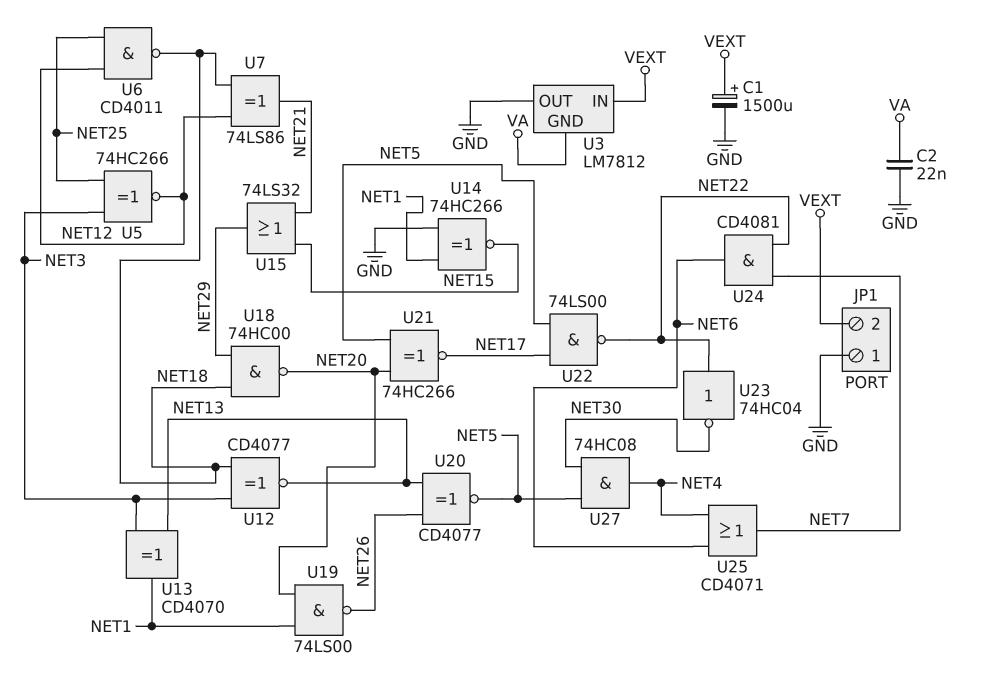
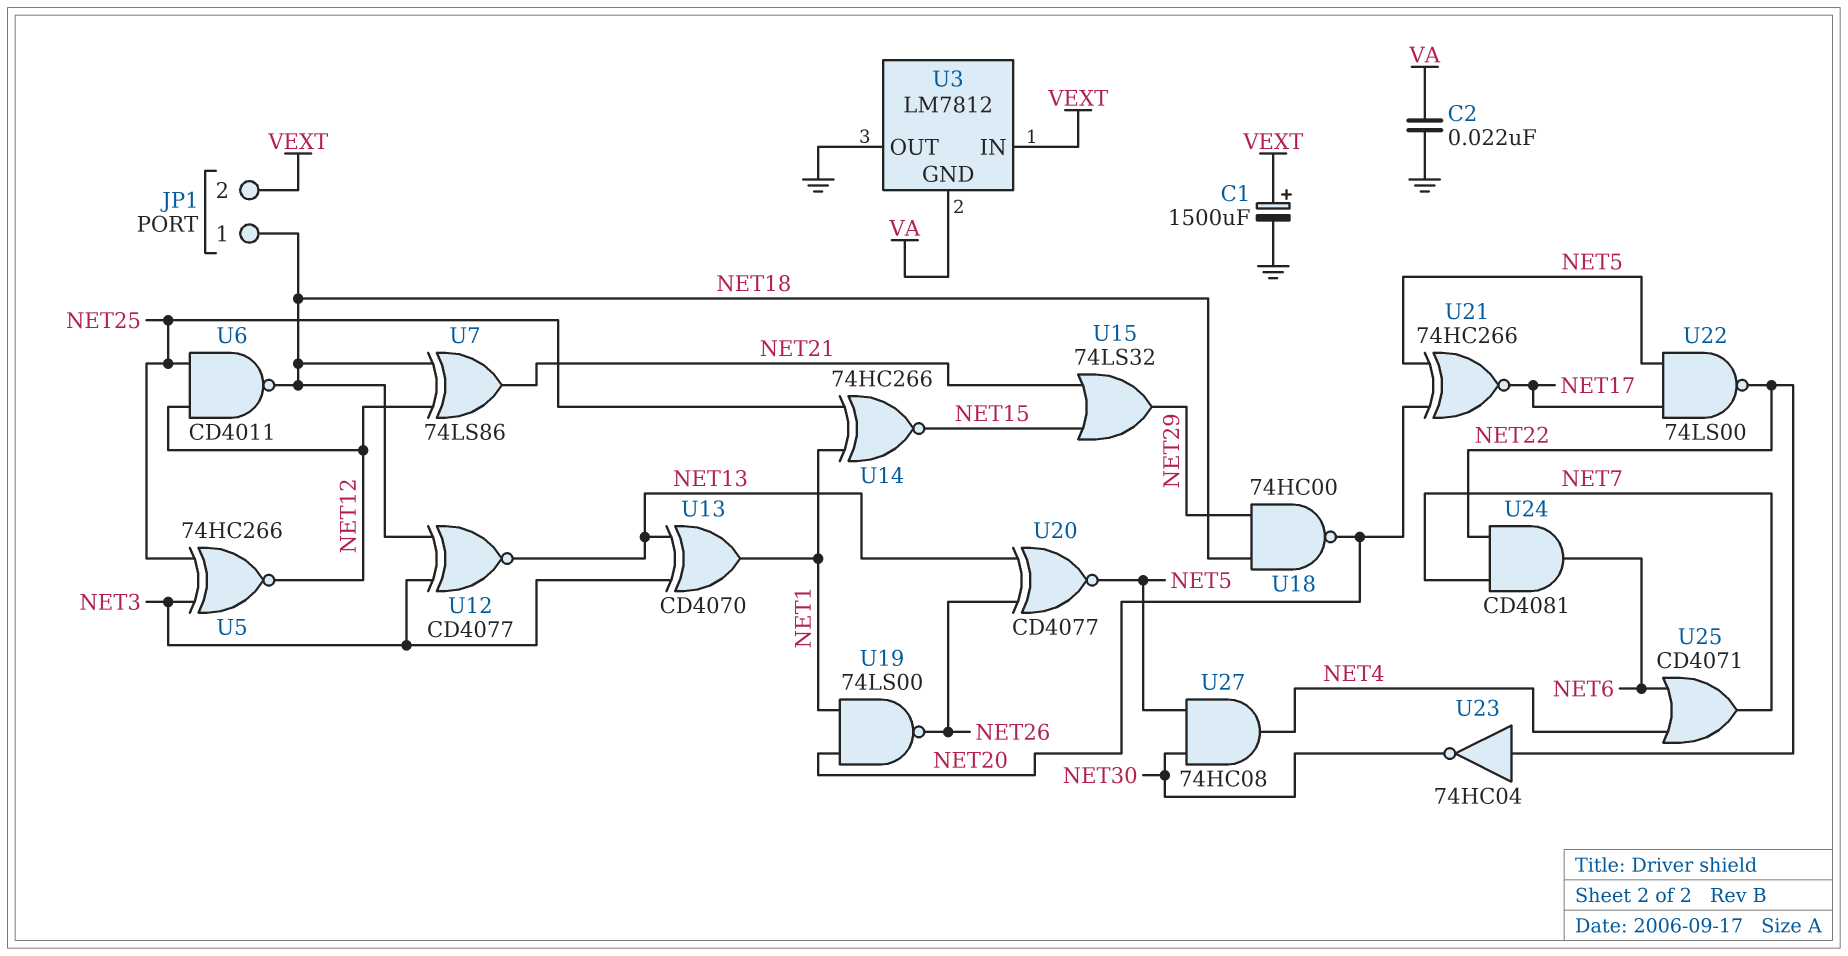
JP1 pin 1: GND -> NET18
U14: XNOR 74HC266 (in GND, in NET1, out NET15) -> XNOR 74HC266 (in NET1, in NET25, out NET15)

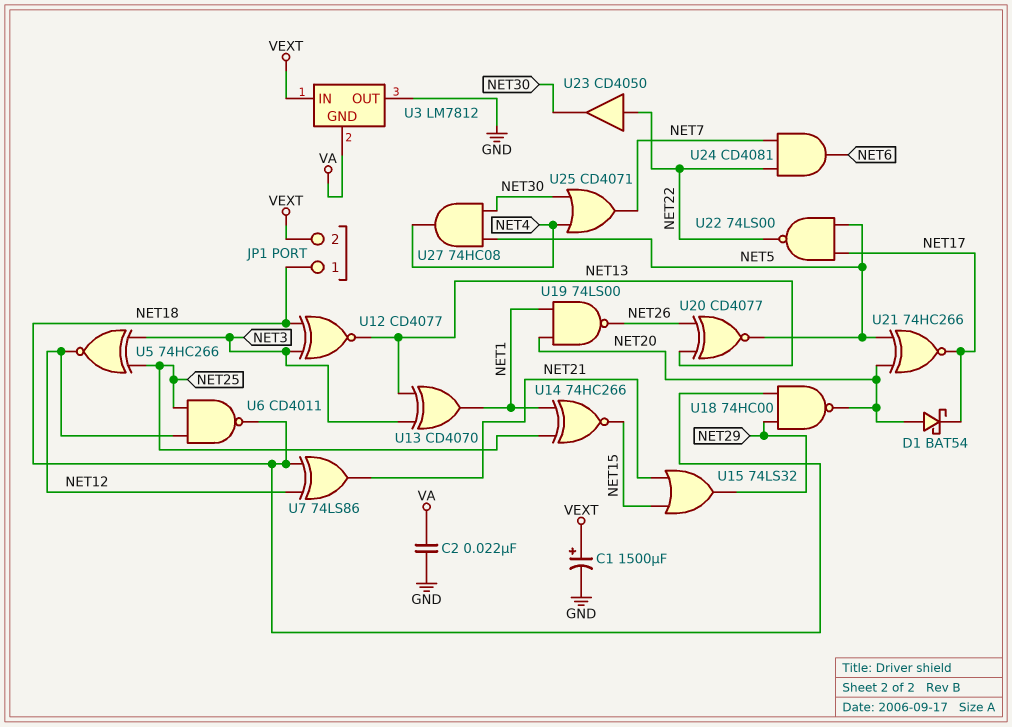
D1: none -> schottky BAT54 (A NET20, K NET17)
U23: NOT 74HC04 (in NET22, out NET30) -> buffer CD4050 (in NET22, out NET30)
U25: OR CD4071 (in NET4, in NET6, out NET7) -> OR CD4071 (in NET4, in NET30, out NET7)

